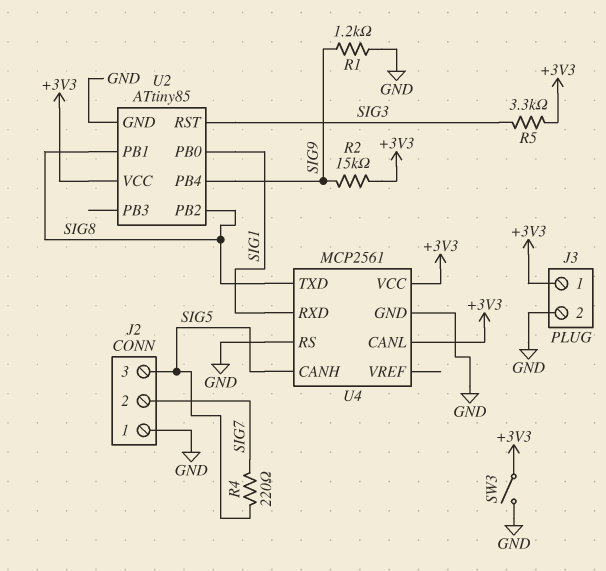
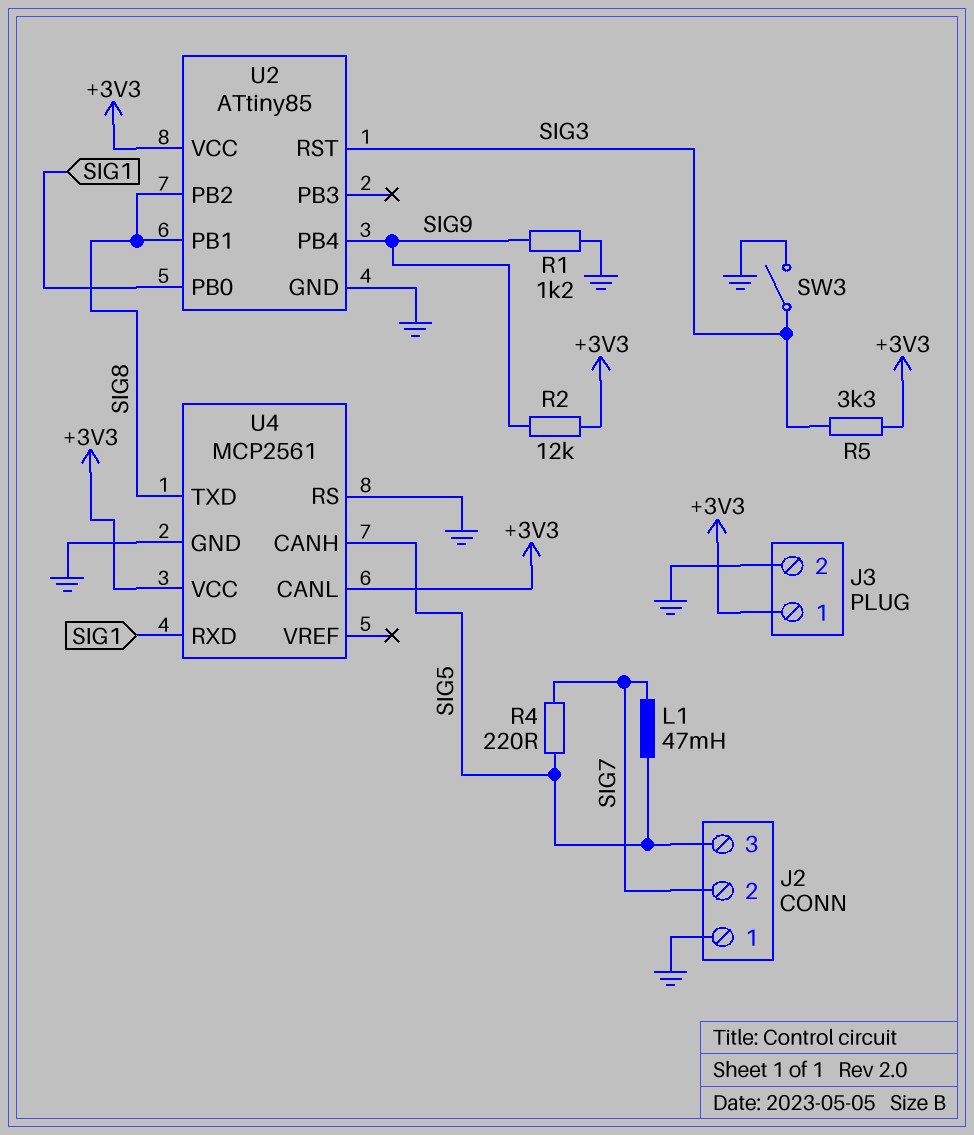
L1: none -> 47mH (SIG5, SIG7)
R2: 15k (+3V3, SIG9) -> 12k (+3V3, SIG9)
SW3: switch (+3V3, GND) -> switch (GND, SIG3)

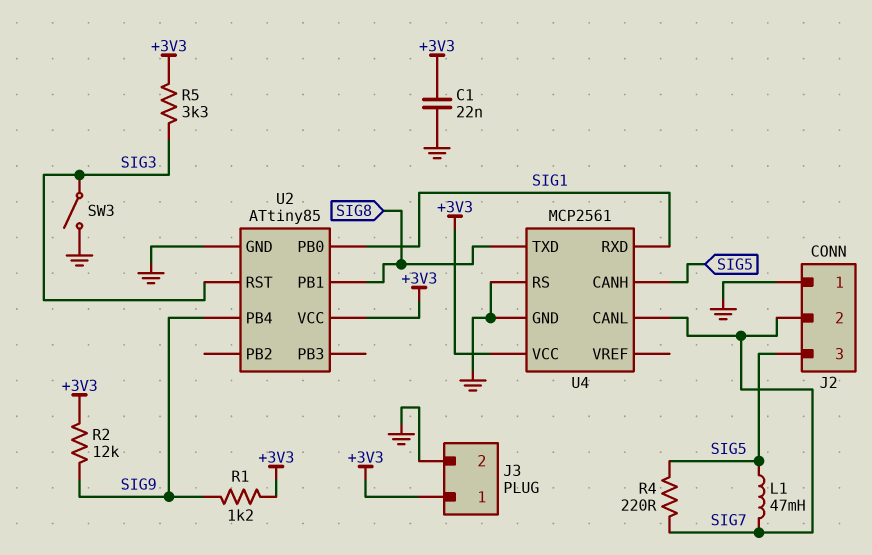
C1: none -> 22nF (+3V3, GND)
R1: 1.2k (GND, SIG9) -> 1.2k (+3V3, SIG9)
U2 pin PB2: SIG8 -> none
U4 pin CANL: +3V3 -> SIG7

